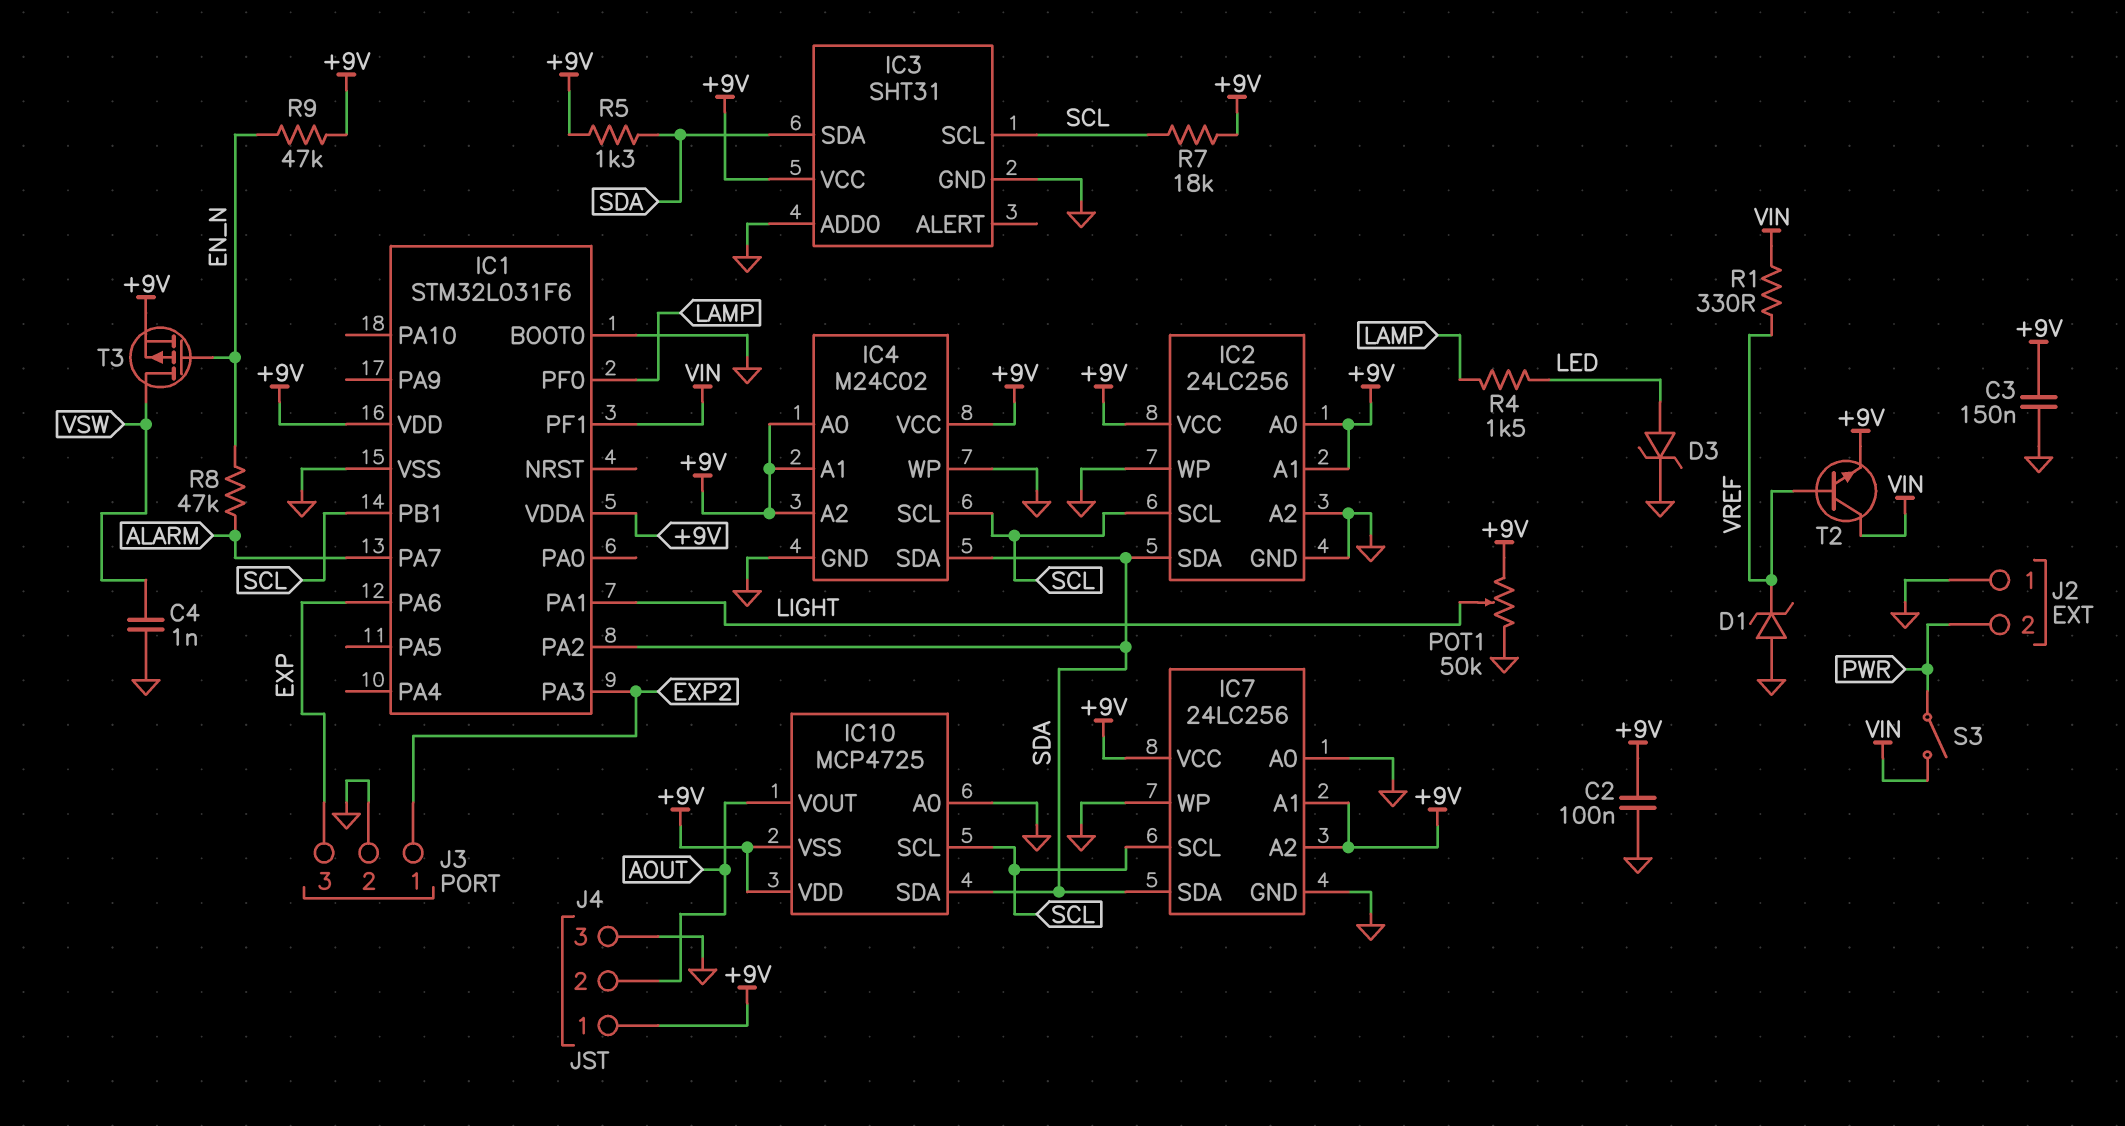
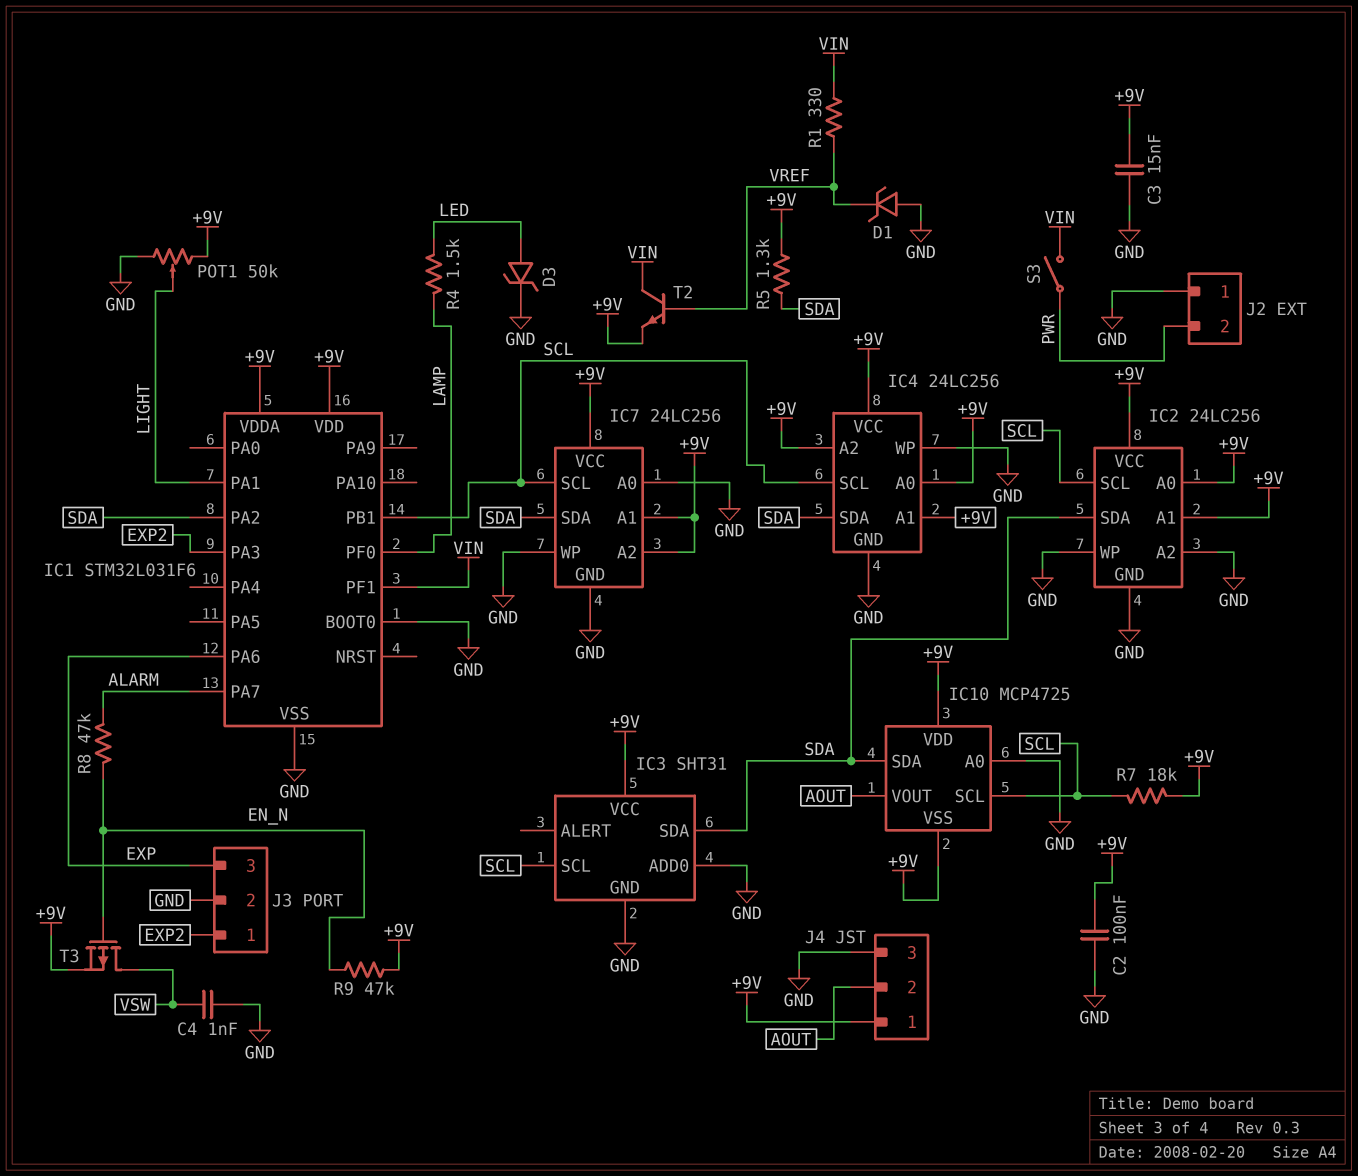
C3: 150nF (+9V, GND) -> 15nF (+9V, GND)
IC4: M24C02 -> 24LC256

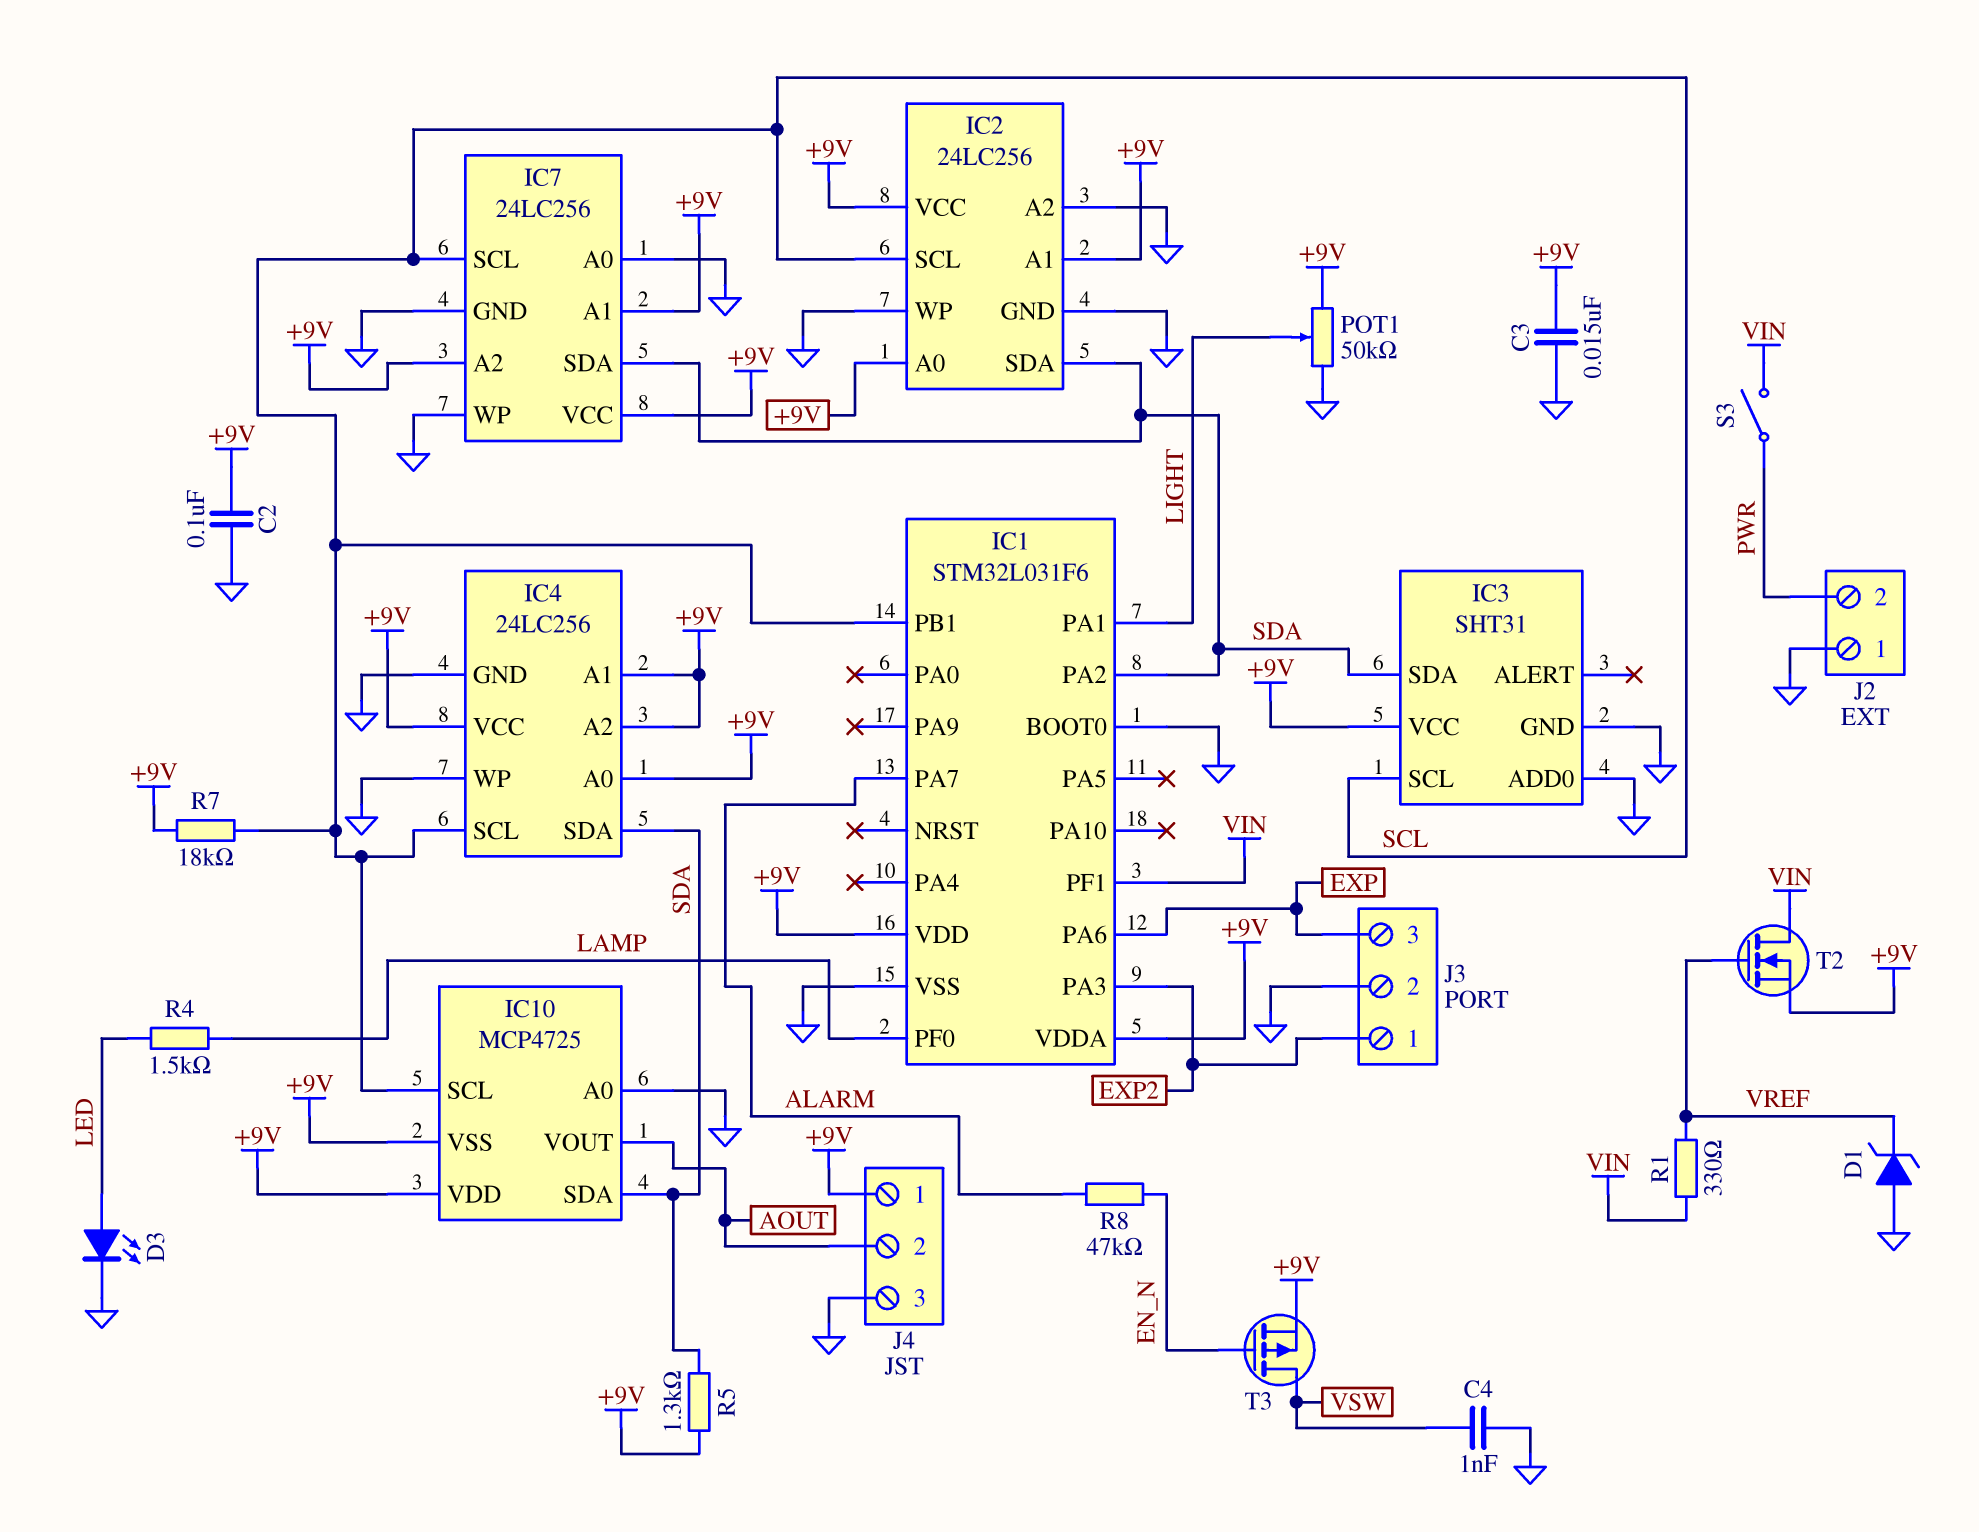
D3: zener (A LED, K GND) -> LED (A LED, K GND)
R9: 47k (+9V, EN_N) -> none
T2: NPN (B VREF, C VIN, E +9V) -> NMOS (G VREF, D VIN, S +9V)

